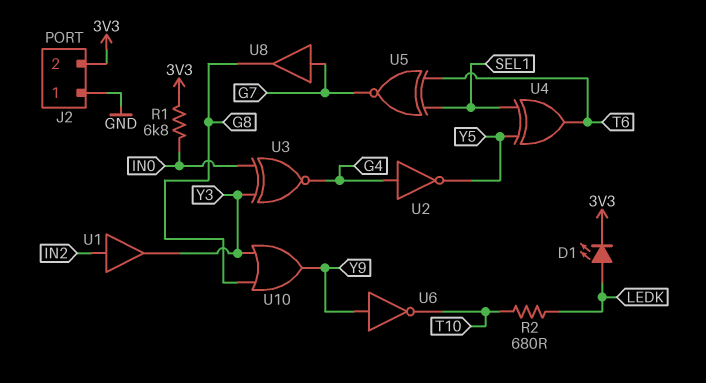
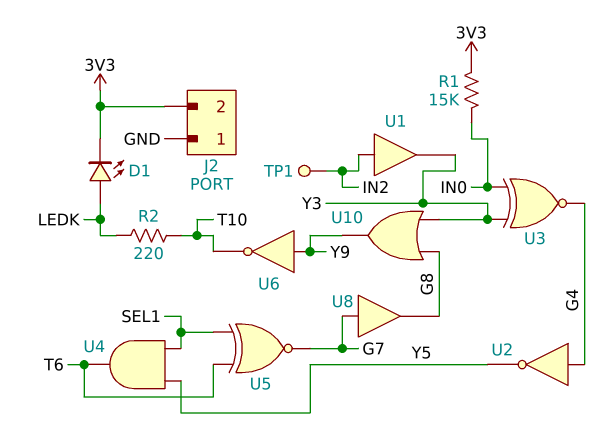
R1: 6.8k (3V3, IN0) -> 15k (3V3, IN0)
R2: 680 (LEDK, T10) -> 220 (LEDK, T10)
TP1: none -> test point (IN2)
U4: XOR (in SEL1, in Y5, out T6) -> AND (in SEL1, in Y5, out T6)

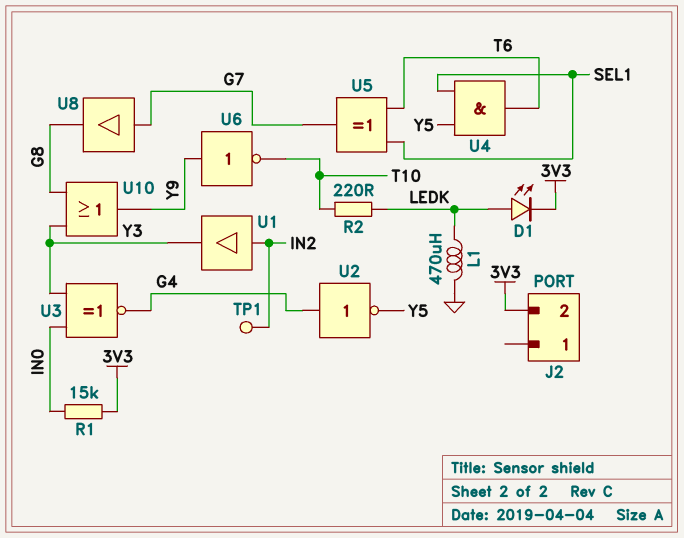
J2 pin 1: GND -> none
L1: none -> 470uH (GND, LEDK)
U5: XNOR (in SEL1, in T6, out G7) -> XOR (in SEL1, in T6, out G7)

